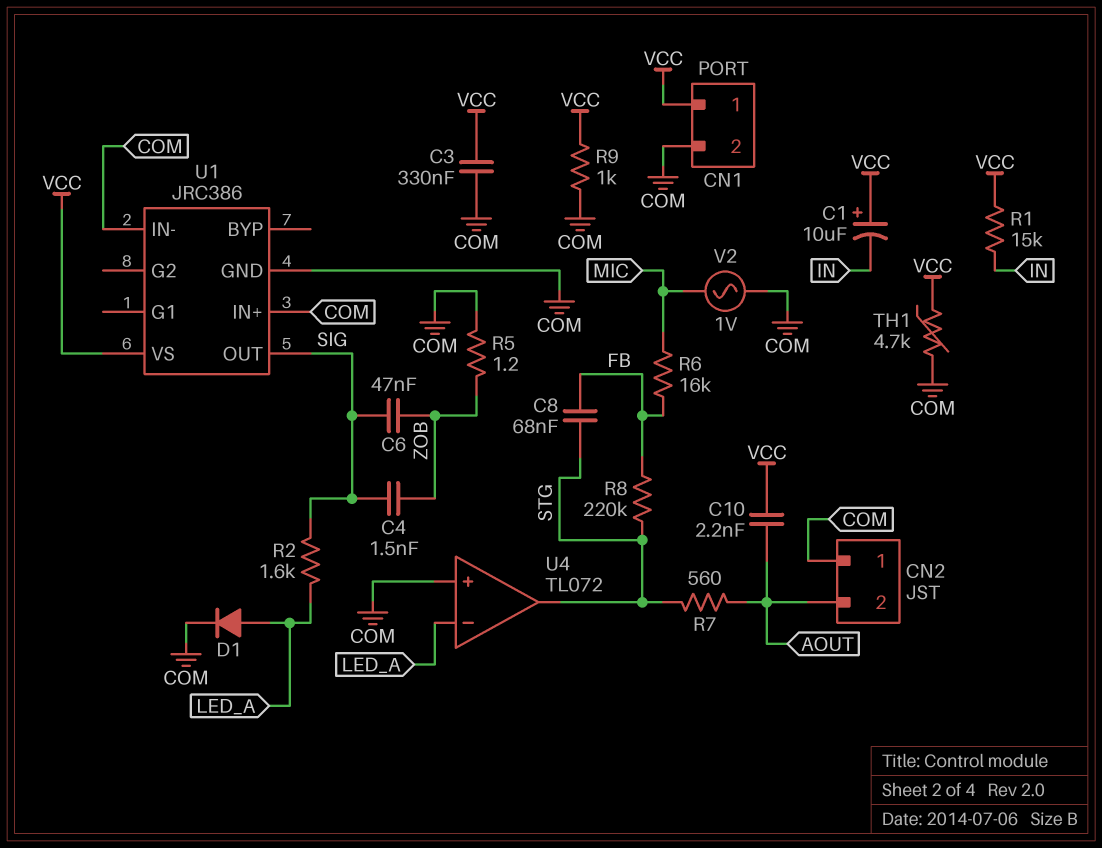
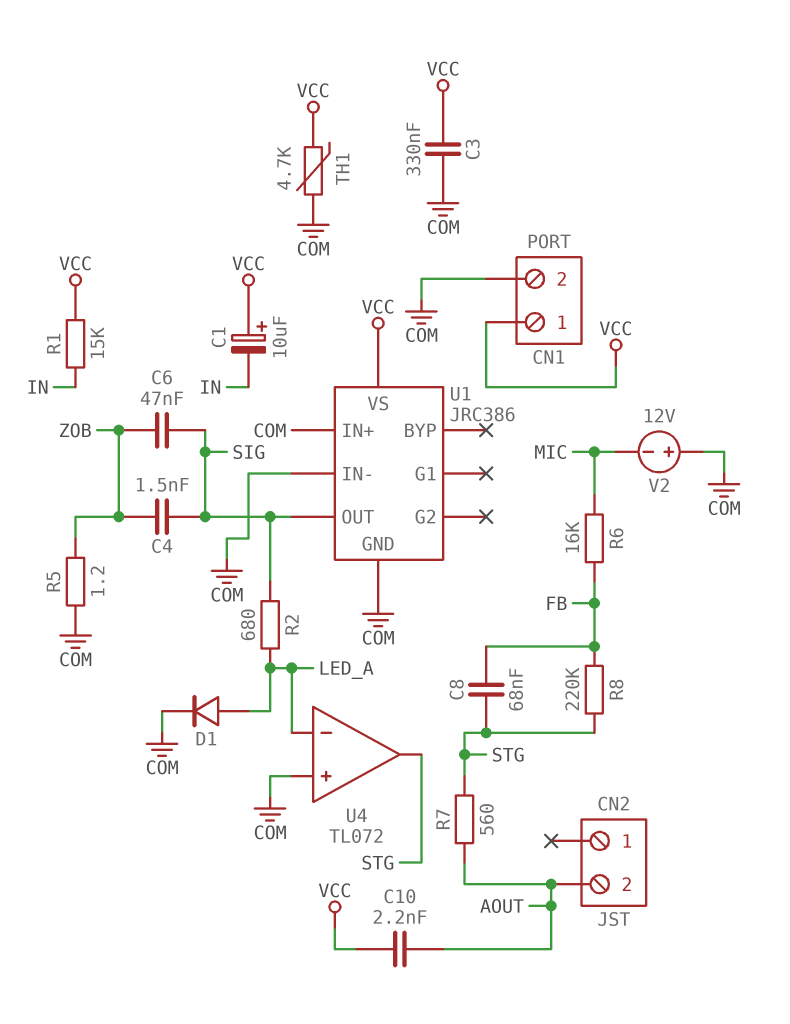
CN2 pin 1: COM -> none
R2: 1.6k (LED_A, SIG) -> 680 (LED_A, SIG)
R9: 1k (COM, VCC) -> none
V2: AC 1V (COM, MIC) -> 12V (plus COM, minus MIC)

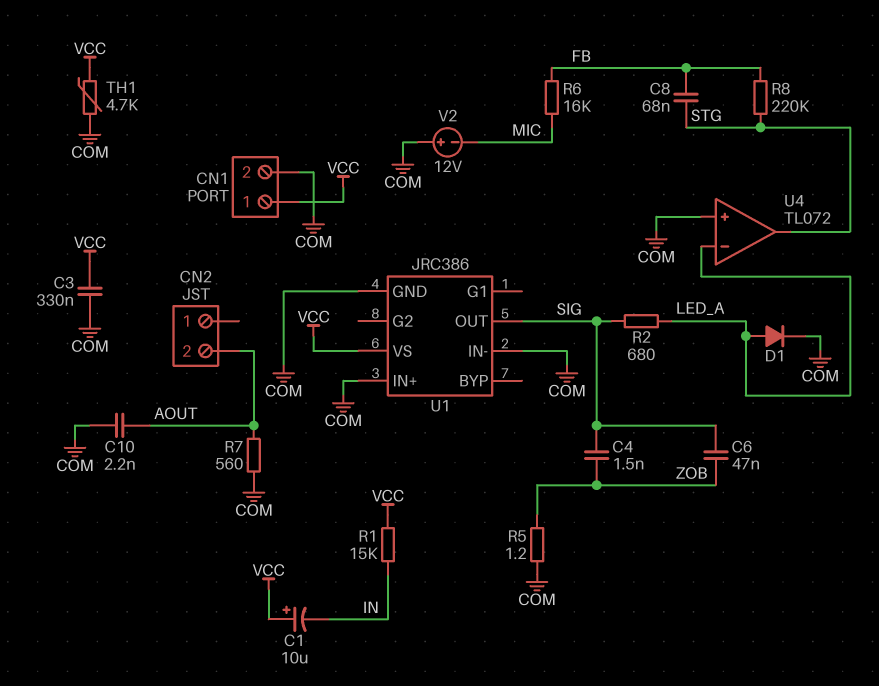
C10: 2.2nF (AOUT, VCC) -> 2.2nF (AOUT, COM)
R7: 560 (AOUT, STG) -> 560 (AOUT, COM)

